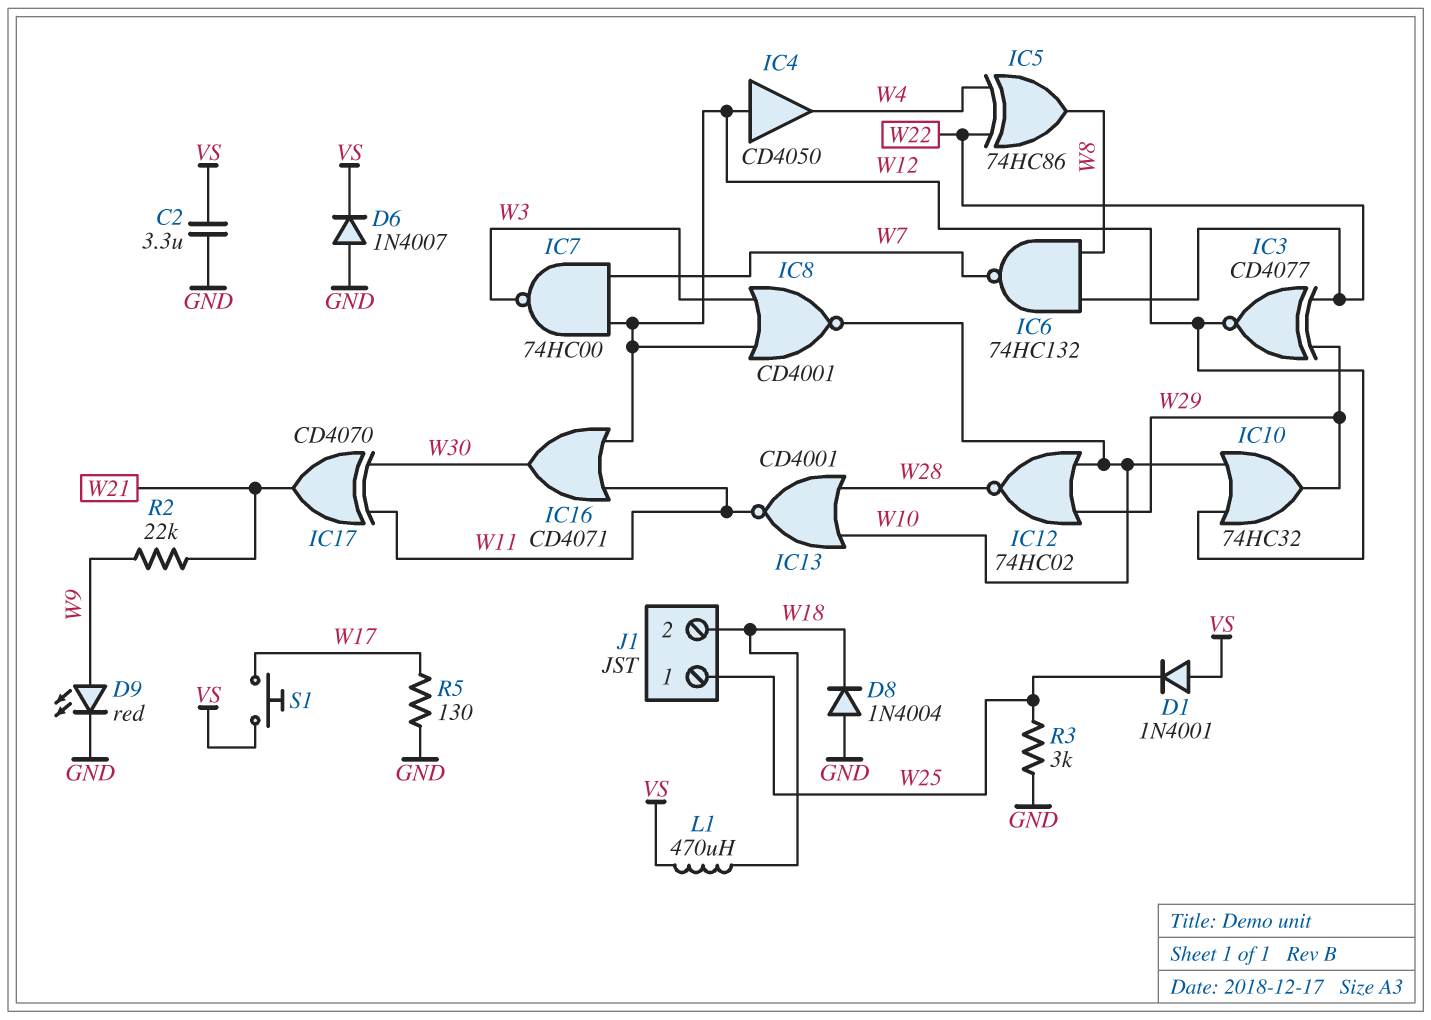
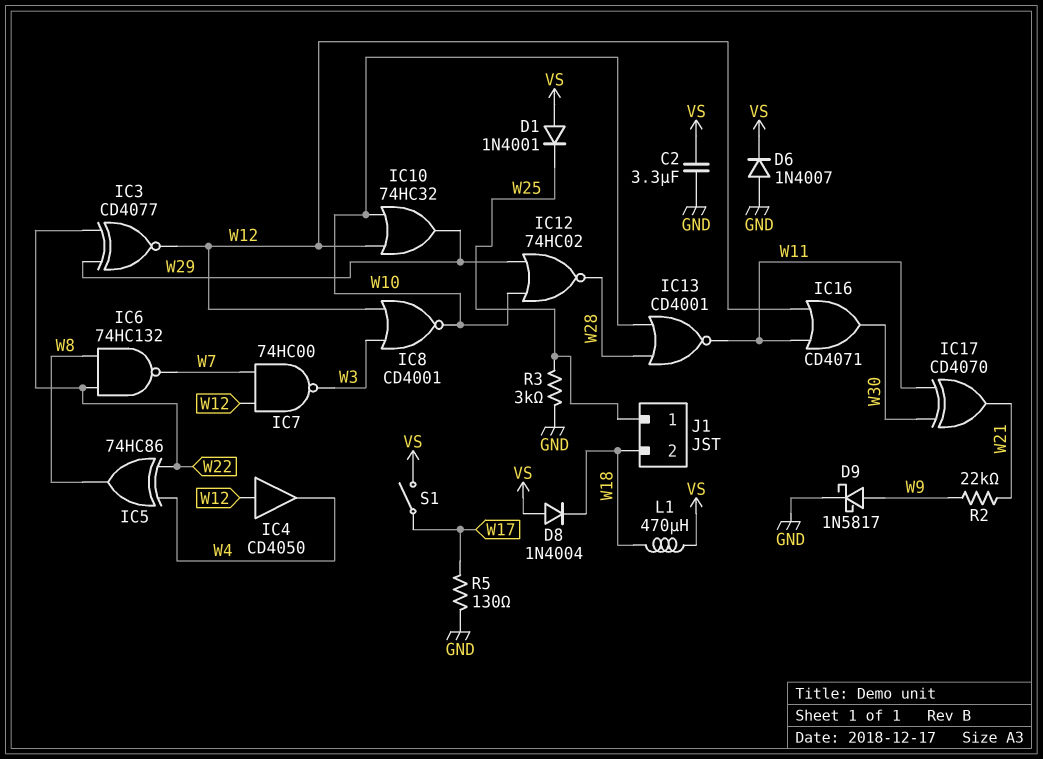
D8: diode 1N4004 (A GND, K W18) -> diode 1N4004 (A VS, K W18)
D9: LED red (A W9, K GND) -> schottky 1N5817 (A W9, K GND)
S1: button (VS, W17) -> switch (VS, W17)

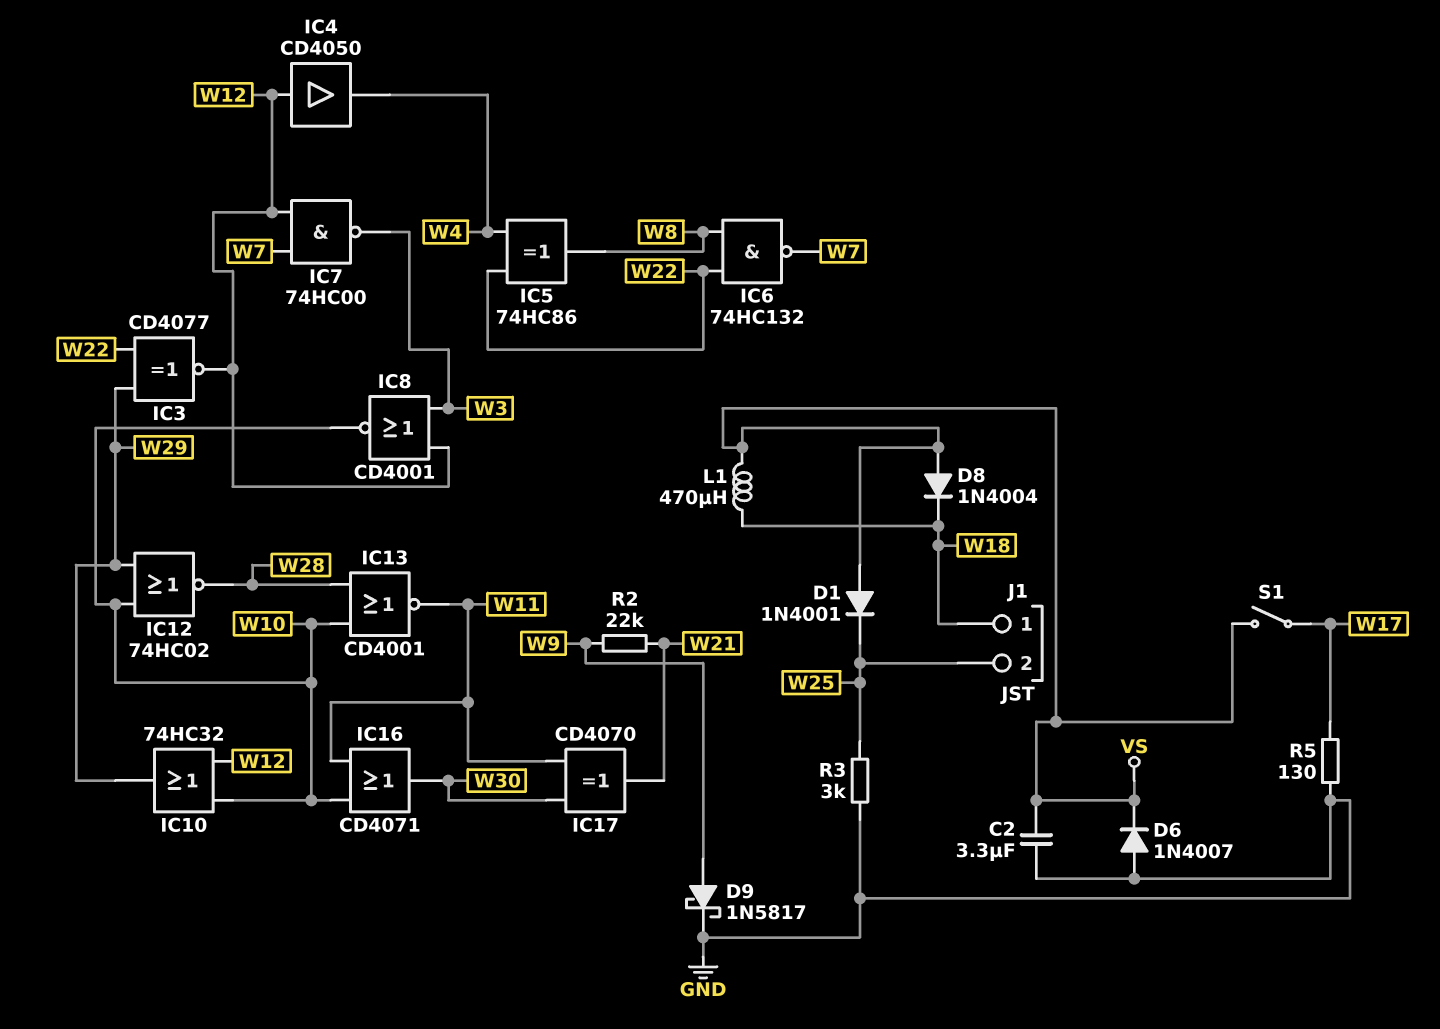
IC16: OR CD4071 (in W11, in W12, out W30) -> OR CD4071 (in W10, in W11, out W30)
J1 pin 1: W25 -> W18
J1 pin 2: W18 -> W25

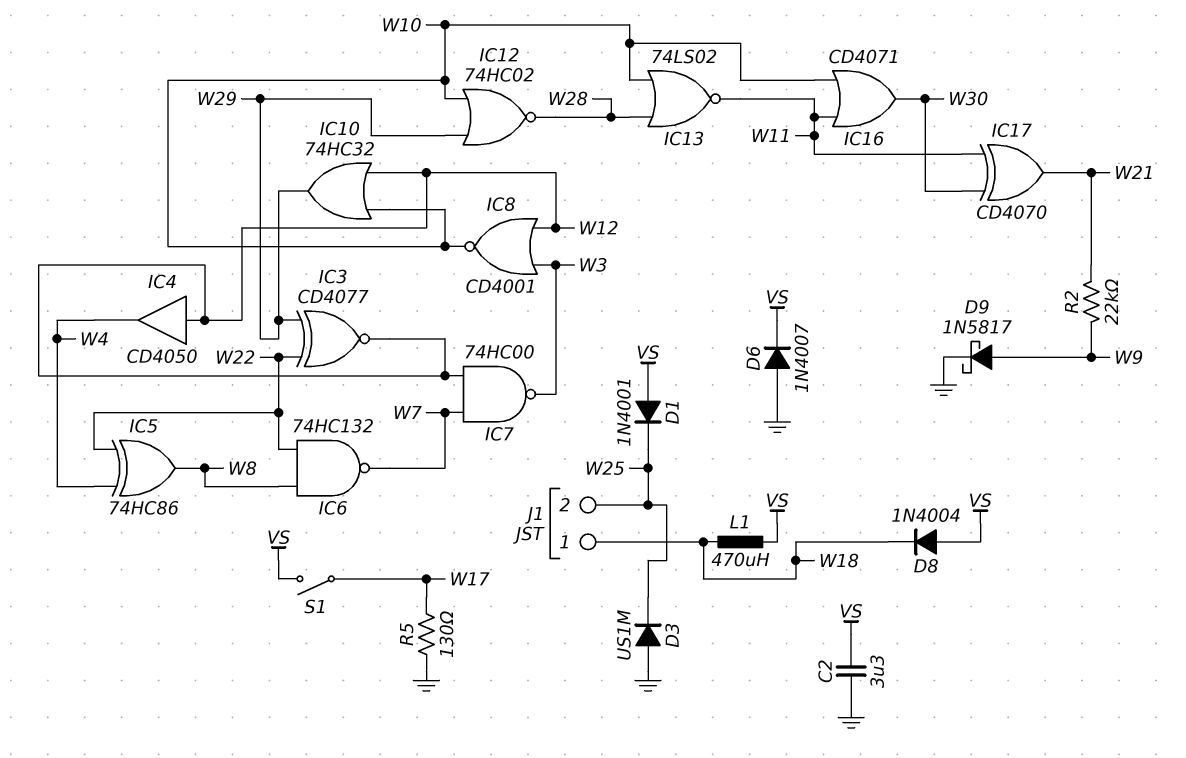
D3: none -> diode US1M (A GND, K W25)
IC13: NOR CD4001 (in W10, in W28, out W11) -> NOR 74LS02 (in W10, in W28, out W11)
R3: 3k (GND, W25) -> none

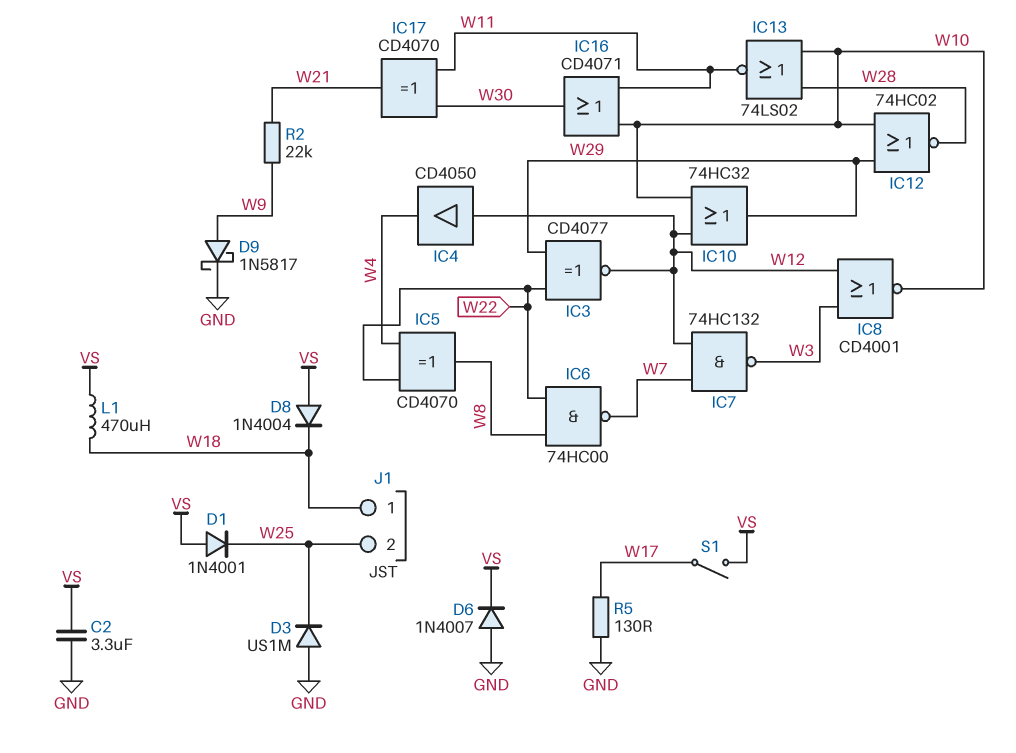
IC5: XOR 74HC86 (in W4, in W22, out W8) -> XOR CD4070 (in W4, in W22, out W8)
IC6: NAND 74HC132 (in W8, in W22, out W7) -> NAND 74HC00 (in W8, in W22, out W7)
IC7: NAND 74HC00 (in W7, in W12, out W3) -> NAND 74HC132 (in W7, in W12, out W3)

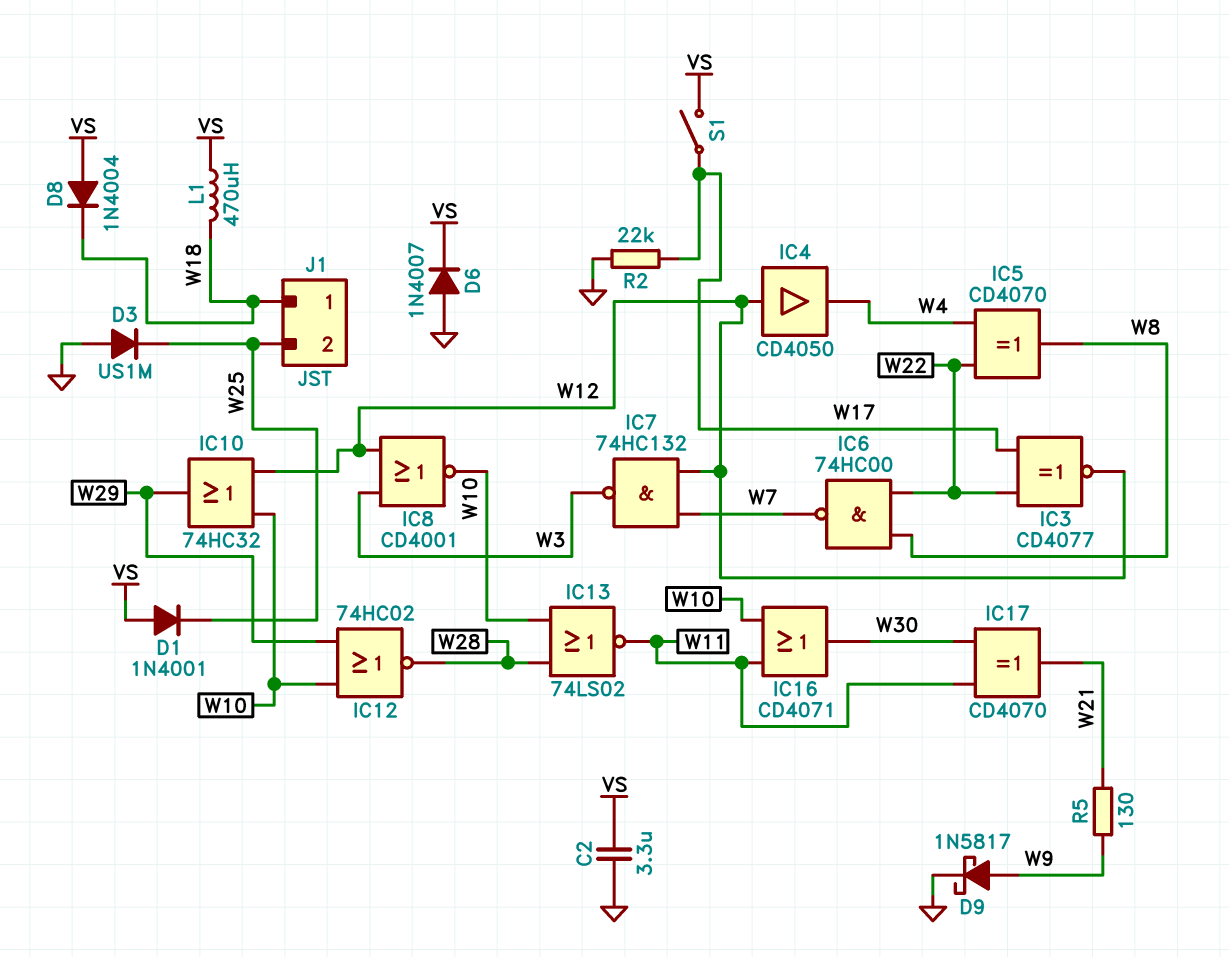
IC3: XNOR CD4077 (in W22, in W29, out W12) -> XNOR CD4077 (in W17, in W22, out W12)
R2: 22k (W9, W21) -> 22k (GND, W17)
R5: 130 (GND, W17) -> 130 (W9, W21)

